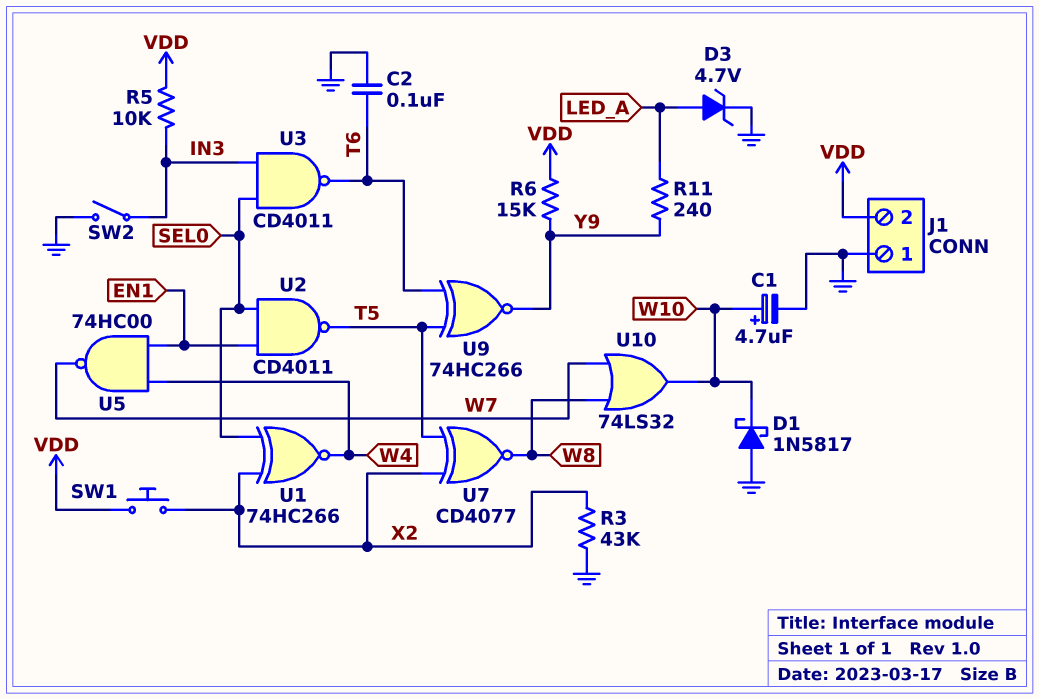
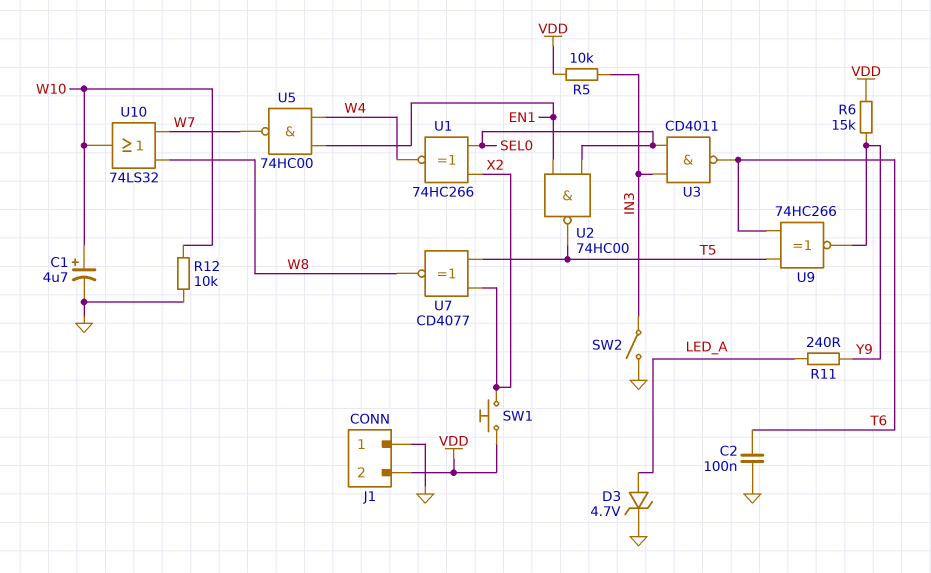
D1: schottky 1N5817 (A GND, K W10) -> none
R3: 43k (GND, X2) -> none
R12: none -> 10k (GND, W10)
U2: NAND CD4011 (in EN1, in SEL0, out T5) -> NAND 74HC00 (in EN1, in SEL0, out T5)

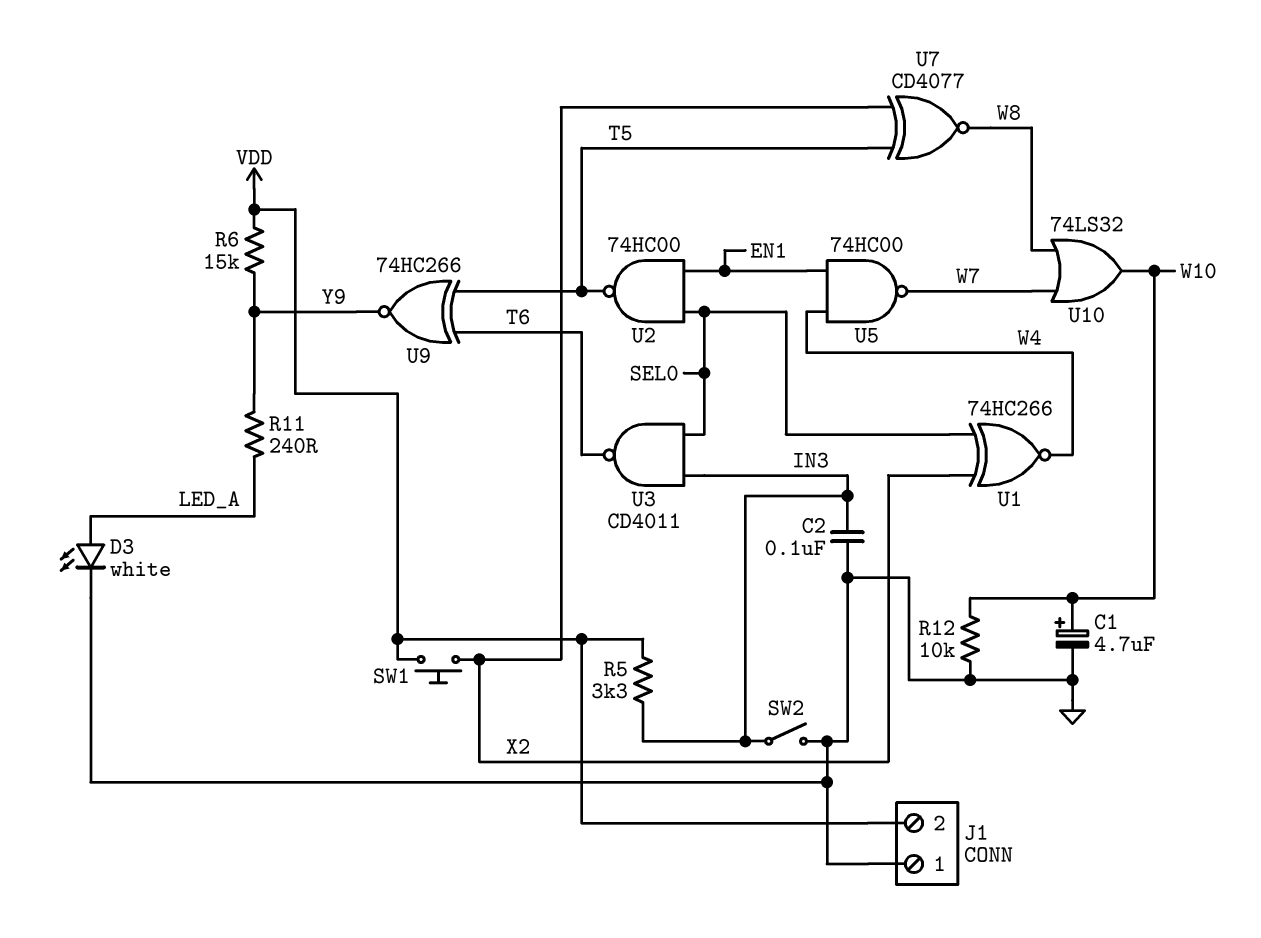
C2: 100nF (GND, T6) -> 100nF (GND, IN3)
D3: zener 4.7V (A LED_A, K GND) -> LED white (A LED_A, K GND)
R5: 10k (IN3, VDD) -> 3.3k (IN3, VDD)

